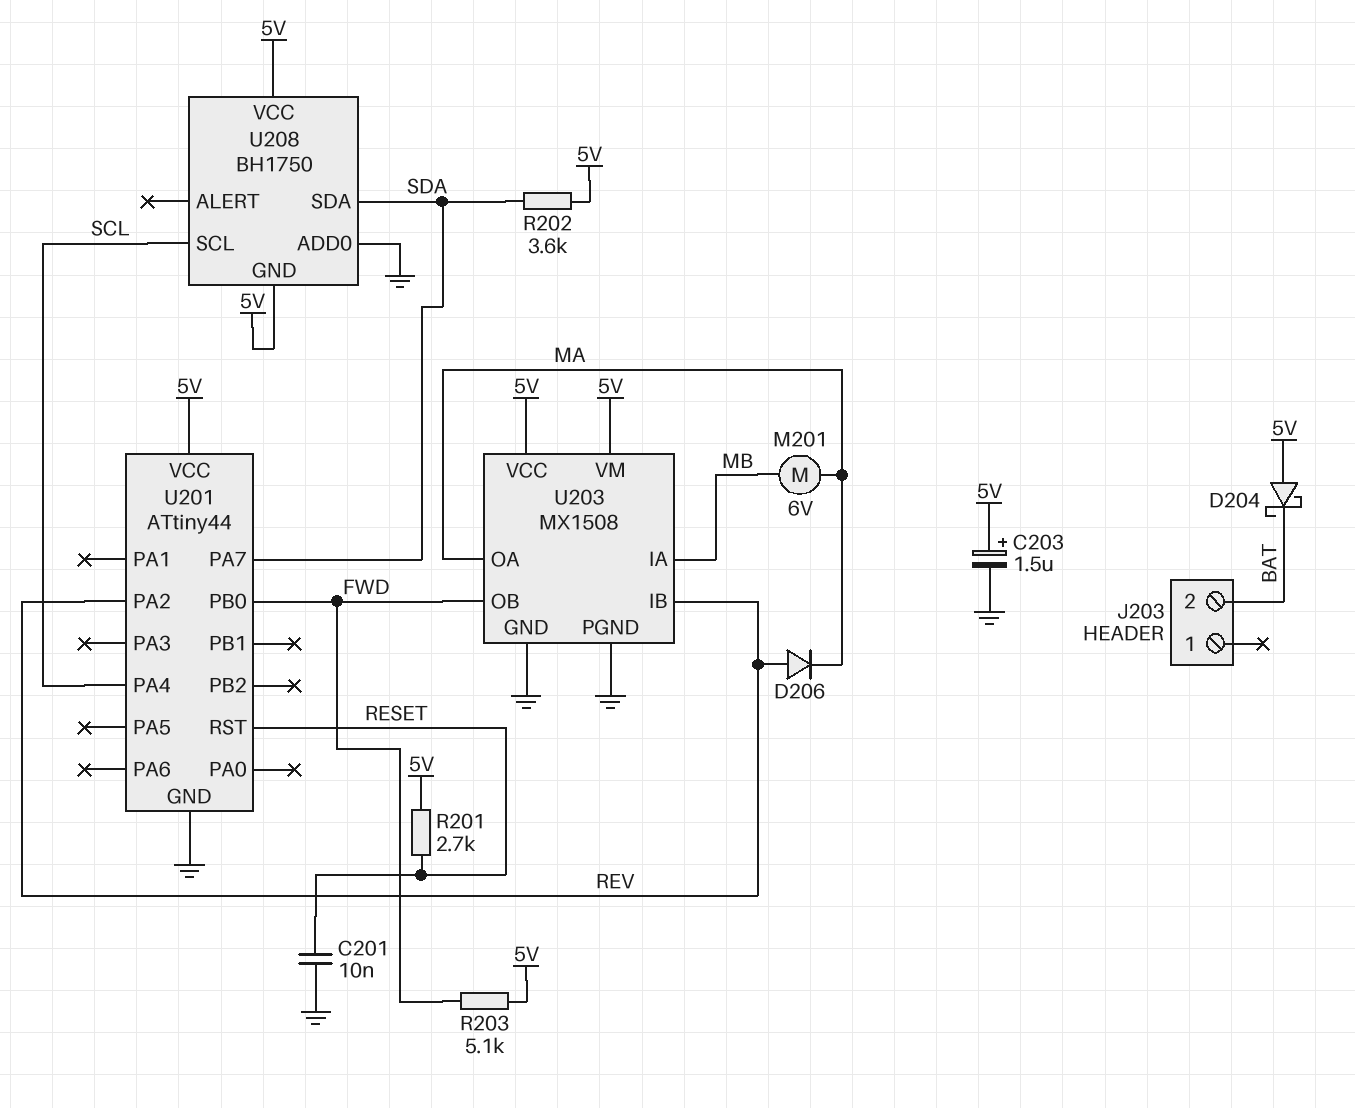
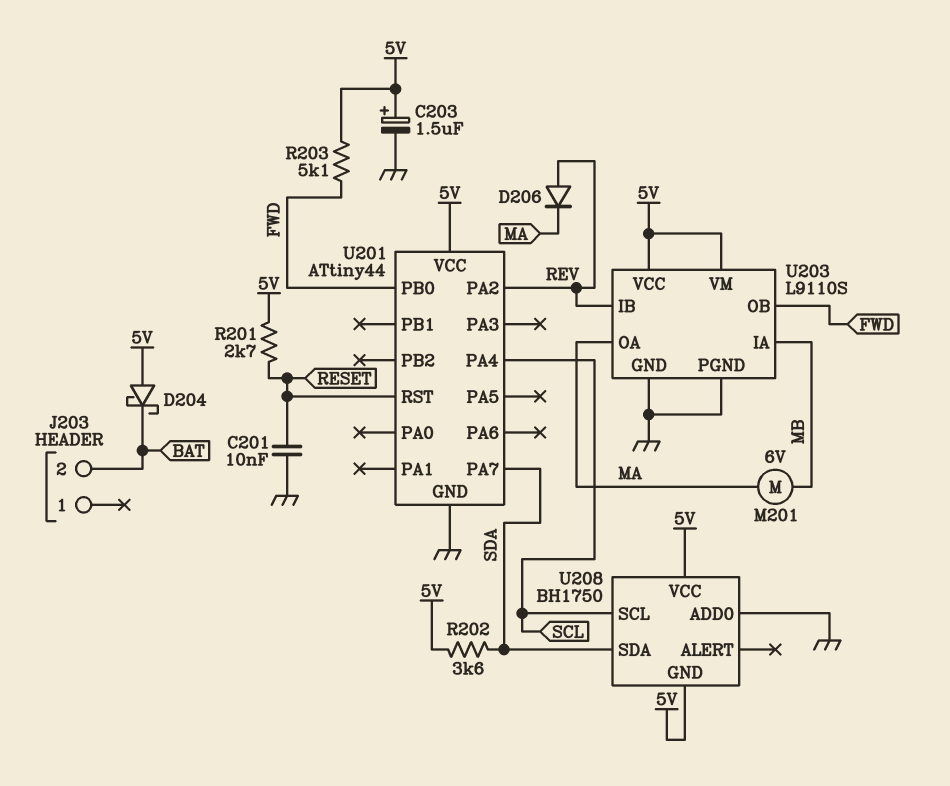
U203: MX1508 -> L9110S

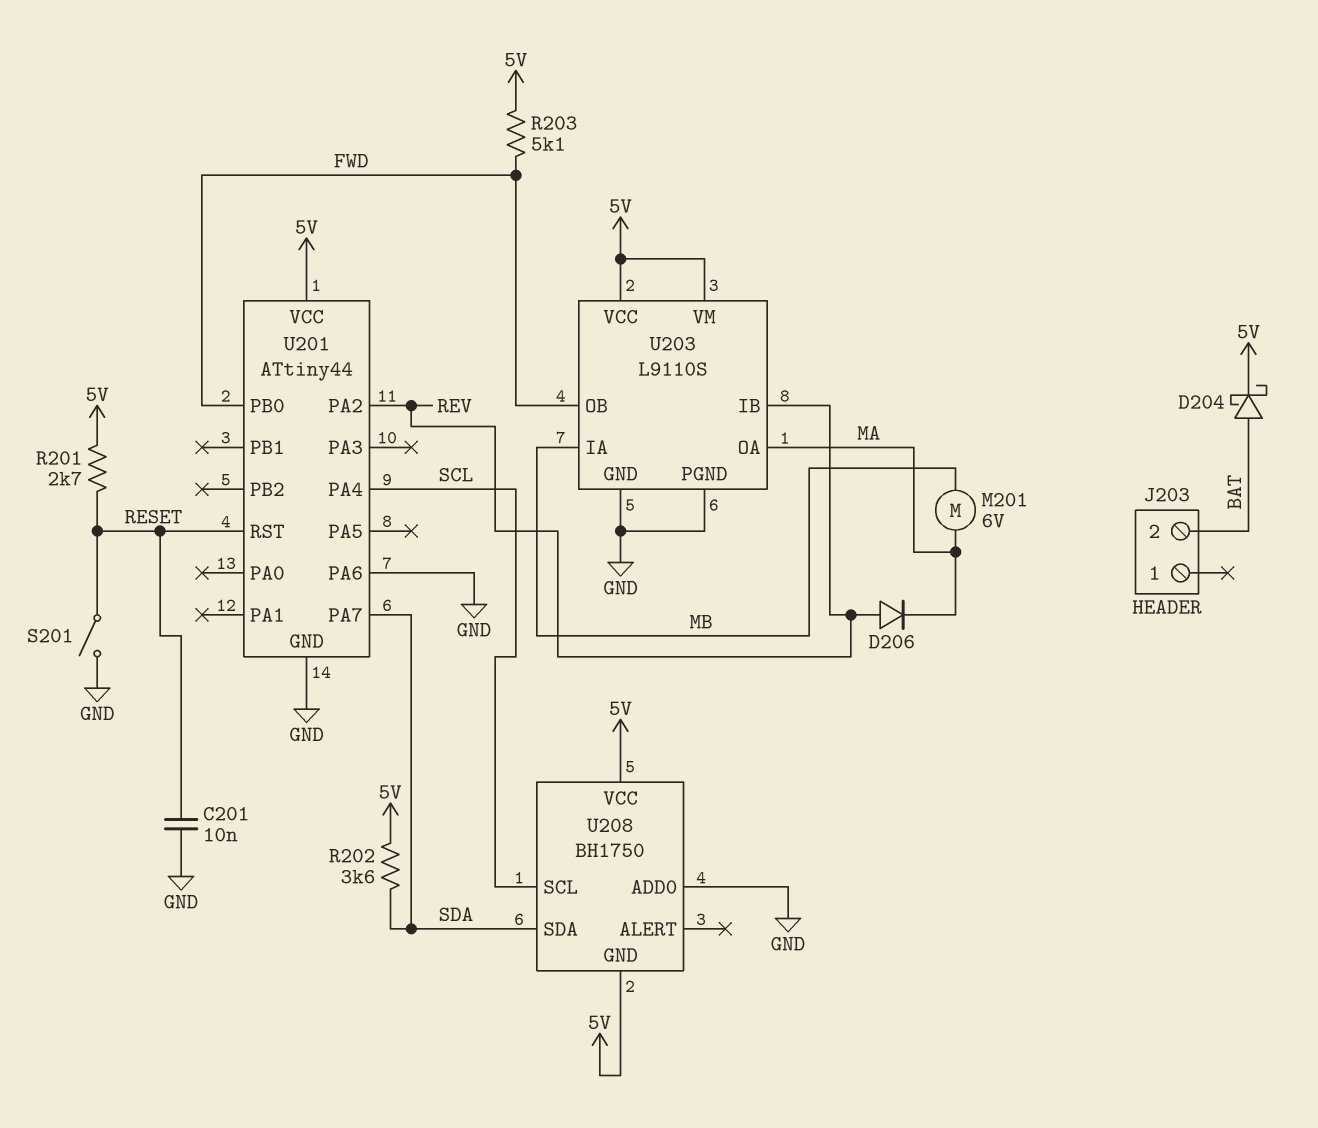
C203: 1.5uF (plus 5V, minus GND) -> none
D204: schottky (A 5V, K BAT) -> schottky (A BAT, K 5V)
S201: none -> switch (GND, RESET)
U201 pin PA6: none -> GND

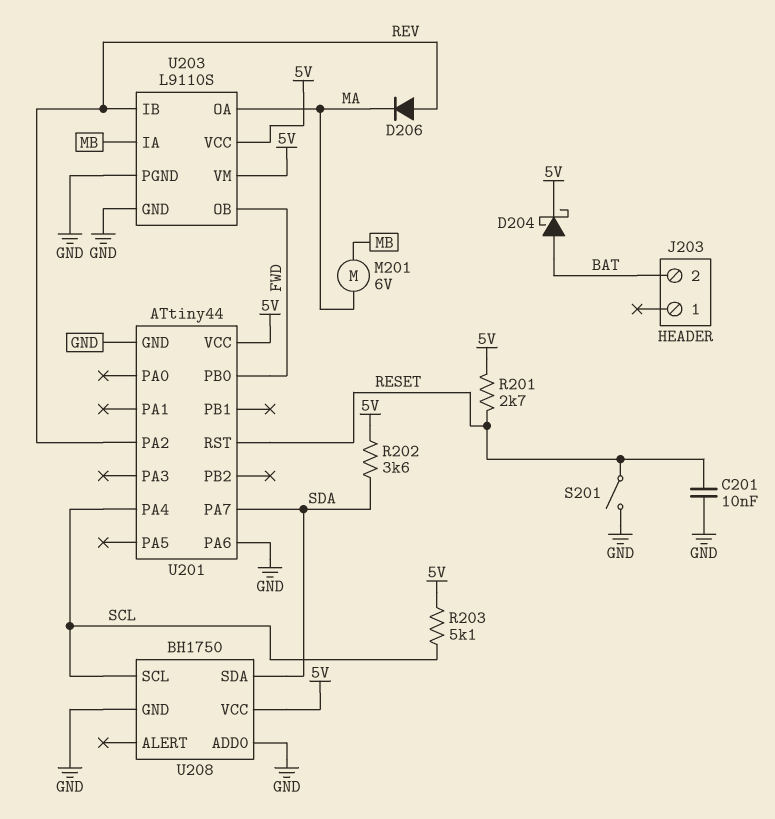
R203: 5.1k (5V, FWD) -> 5.1k (5V, SCL)
U208 pin GND: 5V -> GND

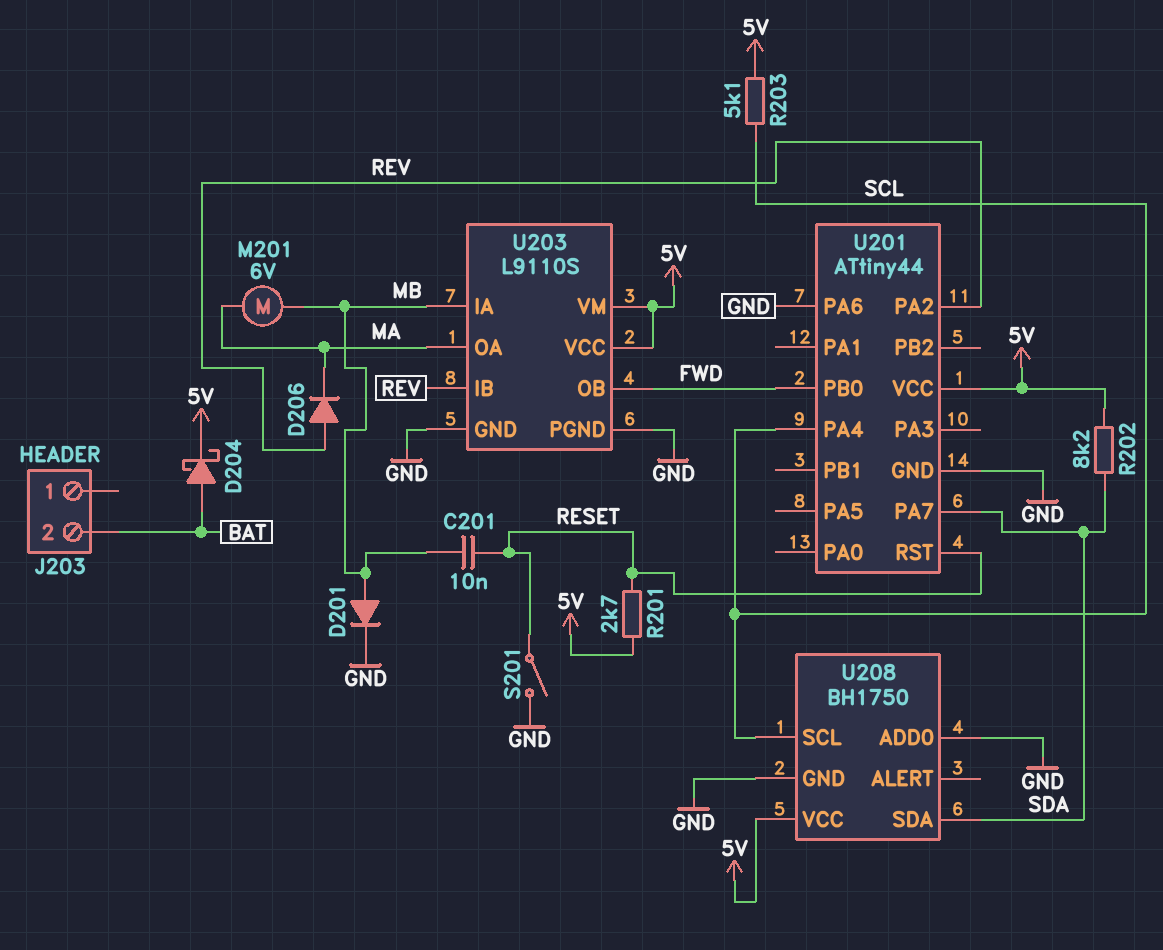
C201: 10nF (GND, RESET) -> 10nF (MB, RESET)
D201: none -> diode (A MB, K GND)
R202: 3.6k (5V, SDA) -> 8.2k (5V, SDA)

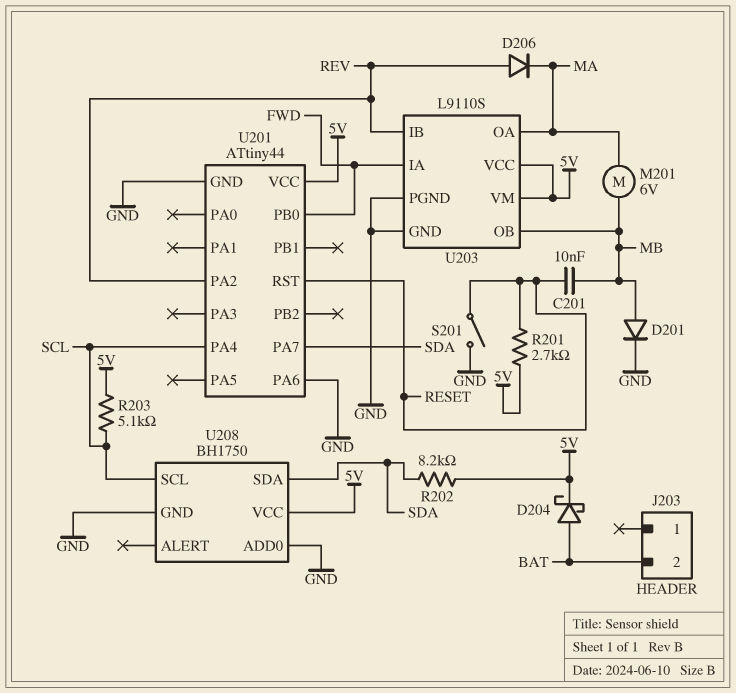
U203 pin IA: MB -> FWD
U203 pin OB: FWD -> MB

